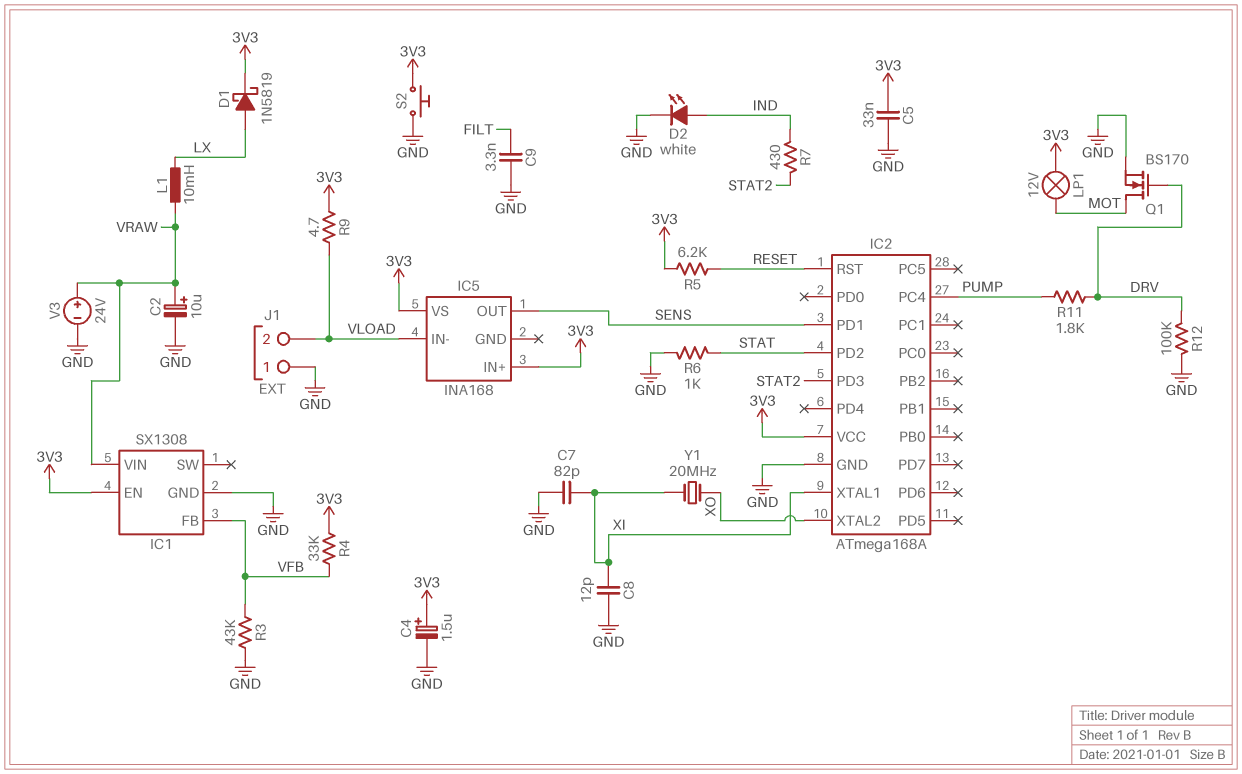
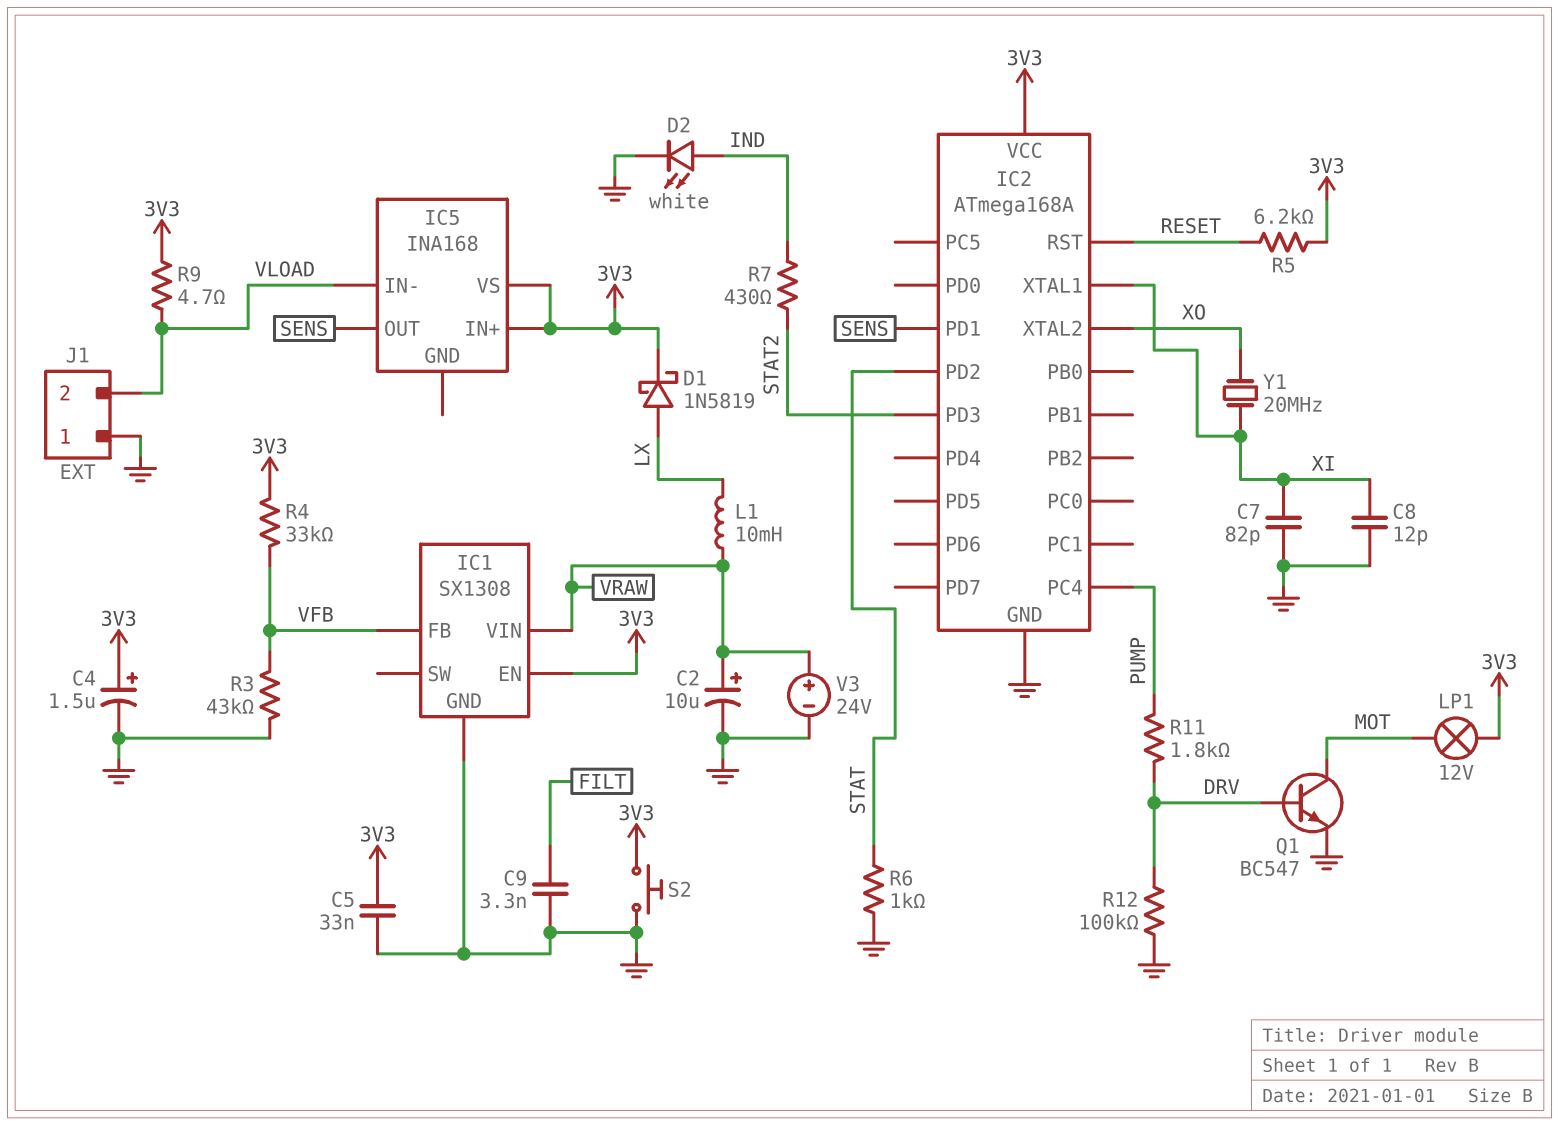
Q1: NMOS BS170 (G DRV, D MOT, S GND) -> NPN BC547 (B DRV, C MOT, E GND)

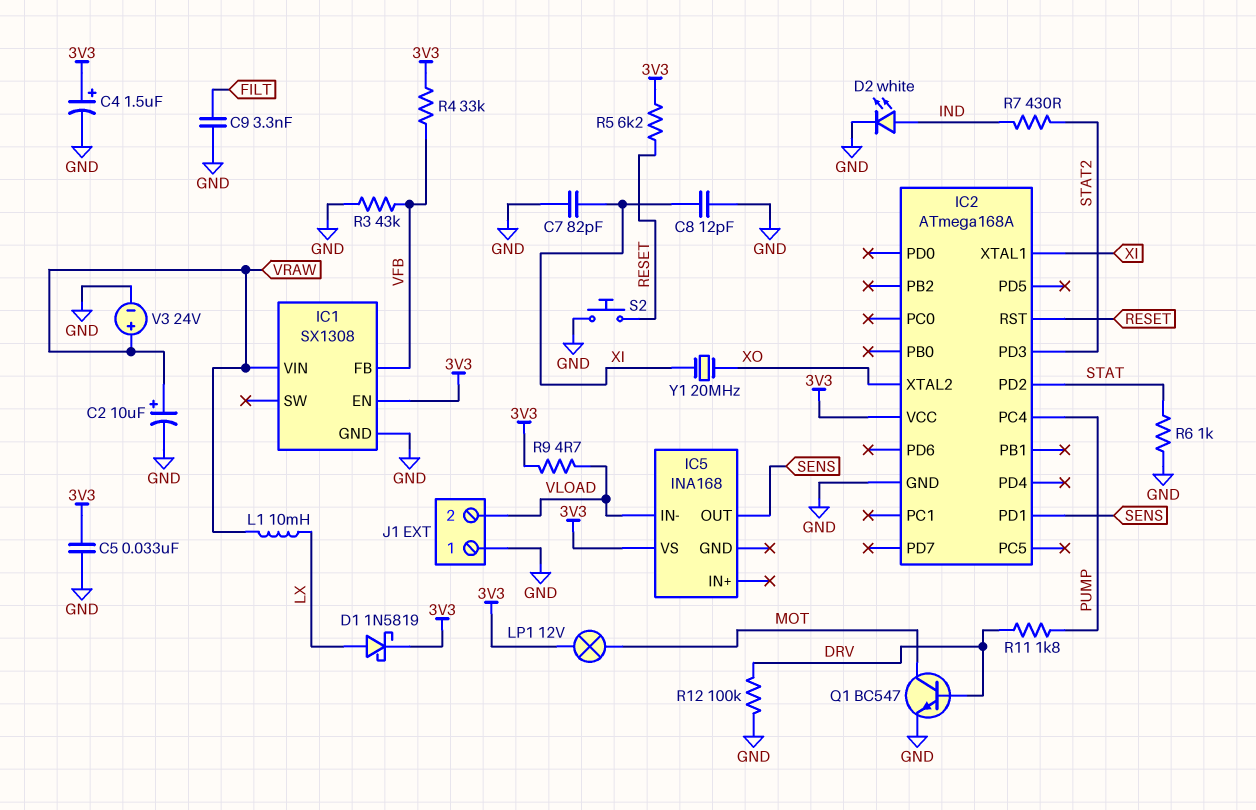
IC5 pin IN+: 3V3 -> none
S2: button (3V3, GND) -> button (GND, RESET)

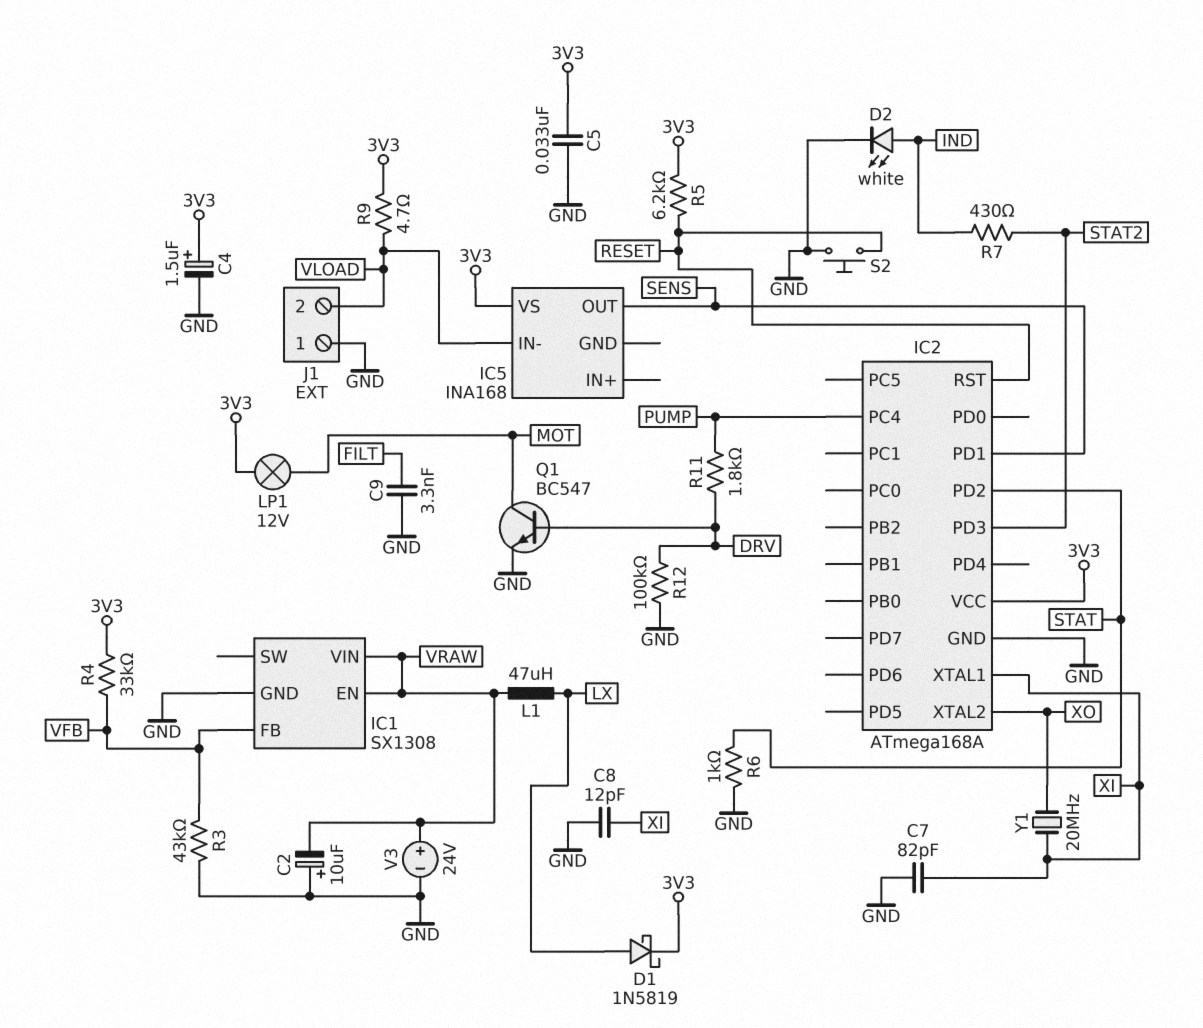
C2: 10uF (plus VRAW, minus GND) -> 10uF (plus GND, minus VRAW)
IC1 pin EN: 3V3 -> VRAW
L1: 10mH (LX, VRAW) -> 47uH (LX, VRAW)

